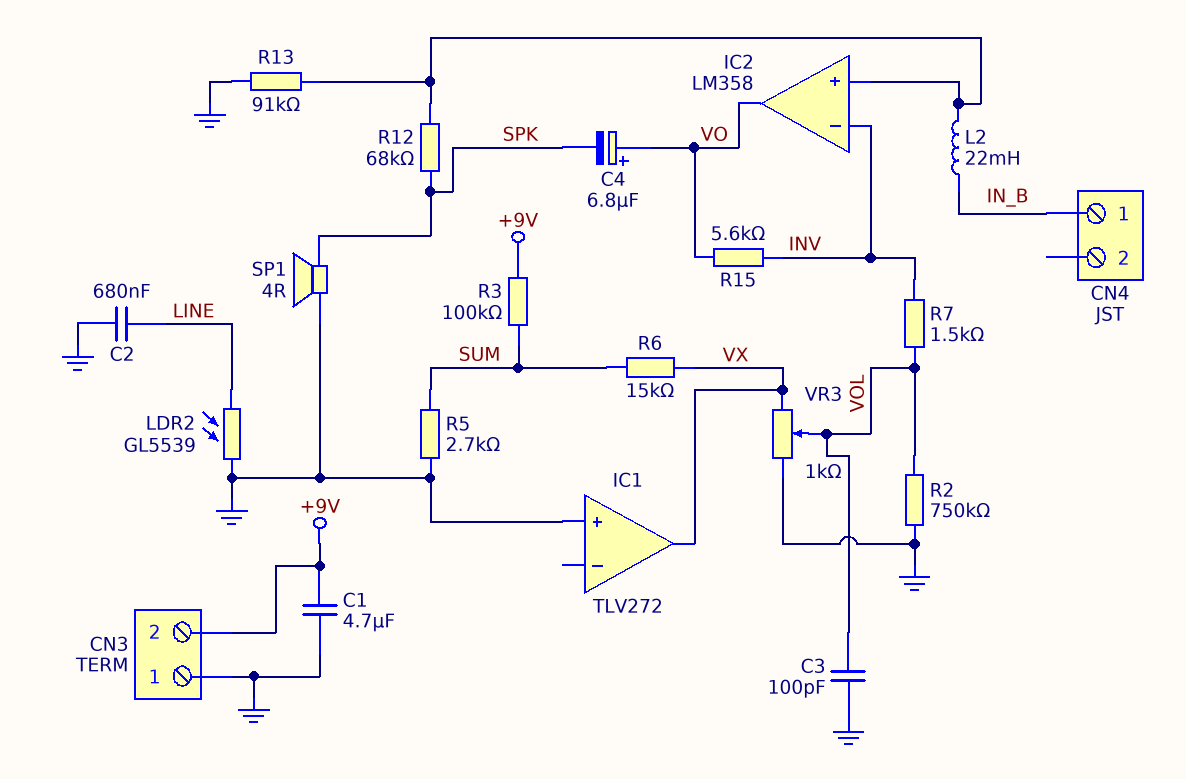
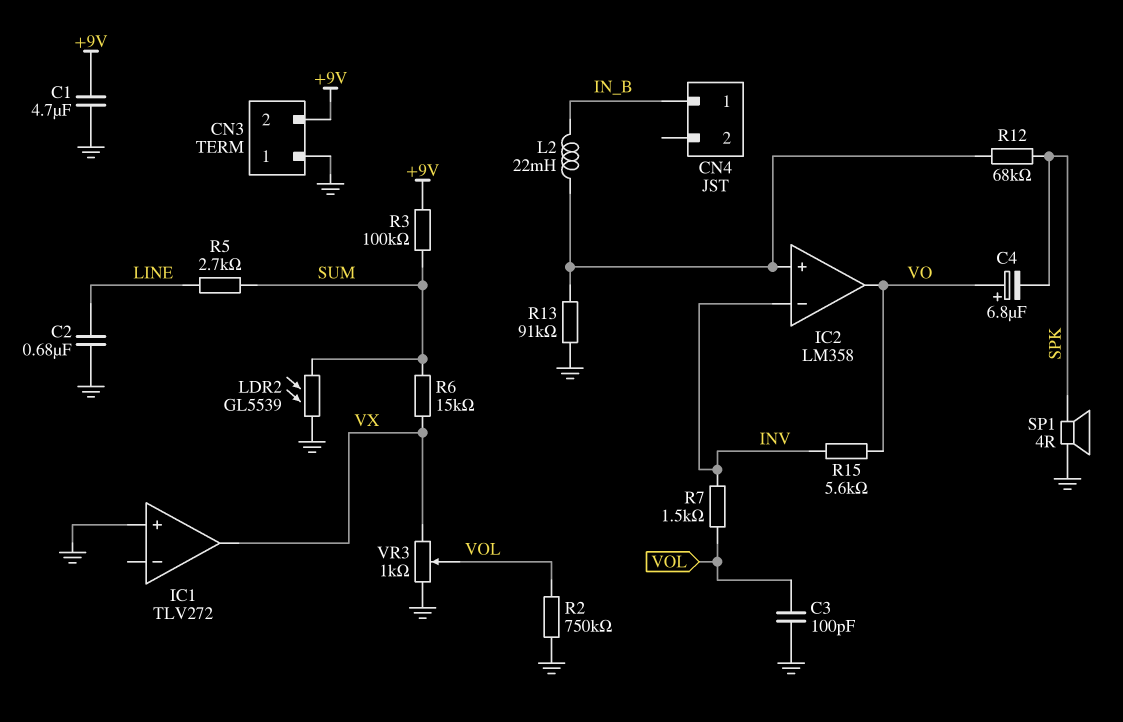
LDR2: GL5539 (GND, LINE) -> GL5539 (GND, SUM)
R5: 2.7k (GND, SUM) -> 2.7k (LINE, SUM)

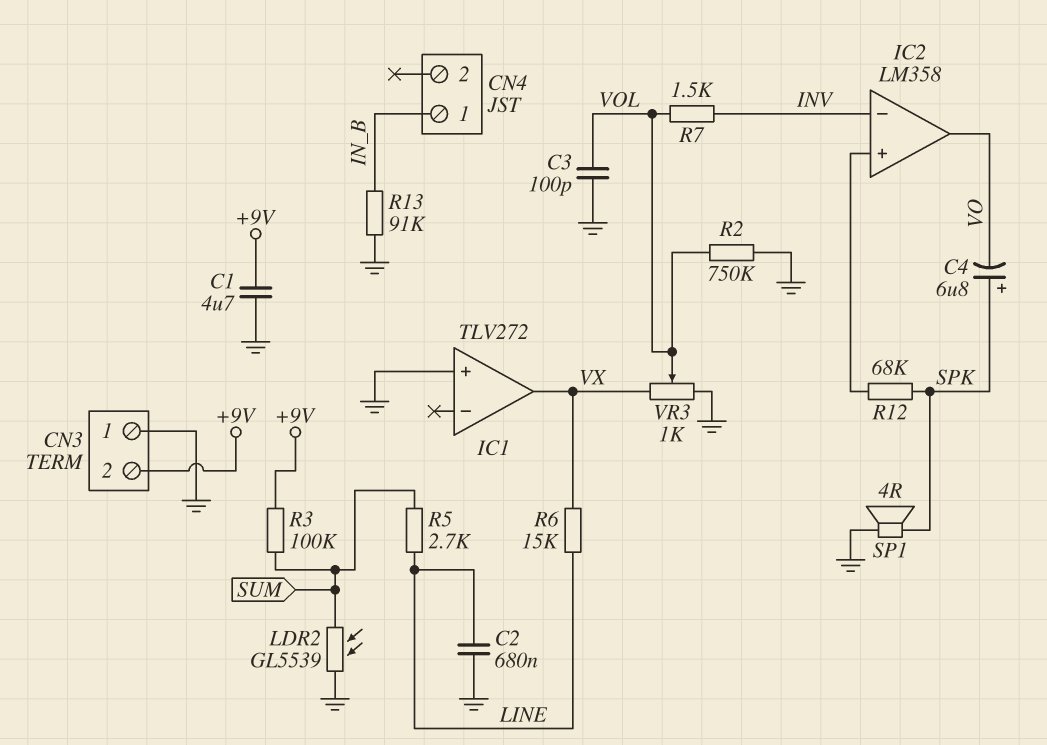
C4: 6.8uF (plus VO, minus SPK) -> 6.8uF (plus SPK, minus VO)
L2: 22mH (IC2/in+, IN_B) -> none
R6: 15k (SUM, VX) -> 15k (LINE, VX)
R13: 91k (GND, IC2/in+) -> 91k (GND, IN_B)
R15: 5.6k (INV, VO) -> none

